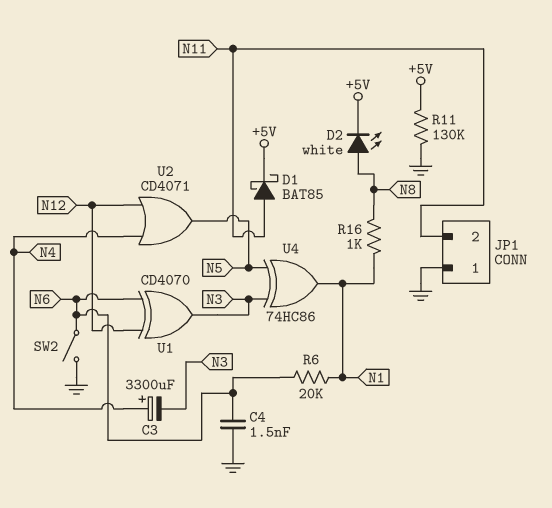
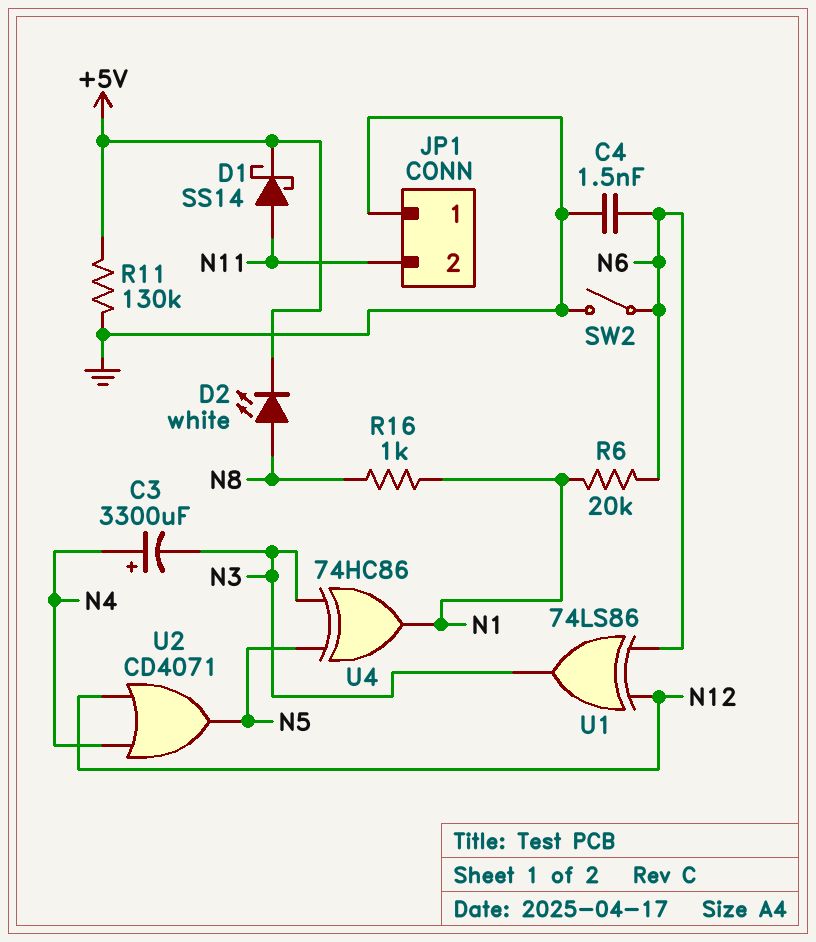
D1: schottky BAT85 (A N11, K +5V) -> schottky SS14 (A N11, K +5V)
U1: XOR CD4070 (in N6, in N12, out N3) -> XOR 74LS86 (in N6, in N12, out N3)

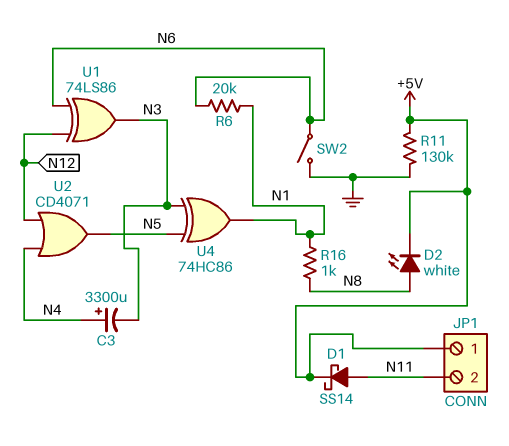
C4: 1.5nF (GND, N6) -> none
JP1 pin 1: GND -> +5V

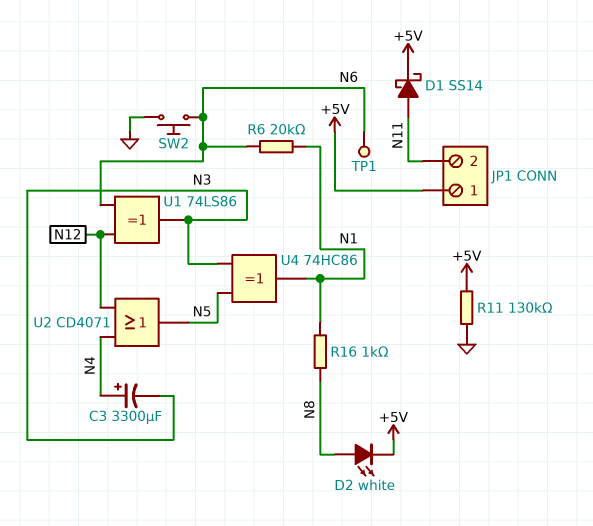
SW2: switch (GND, N6) -> button (GND, N6)
TP1: none -> test point (N6)

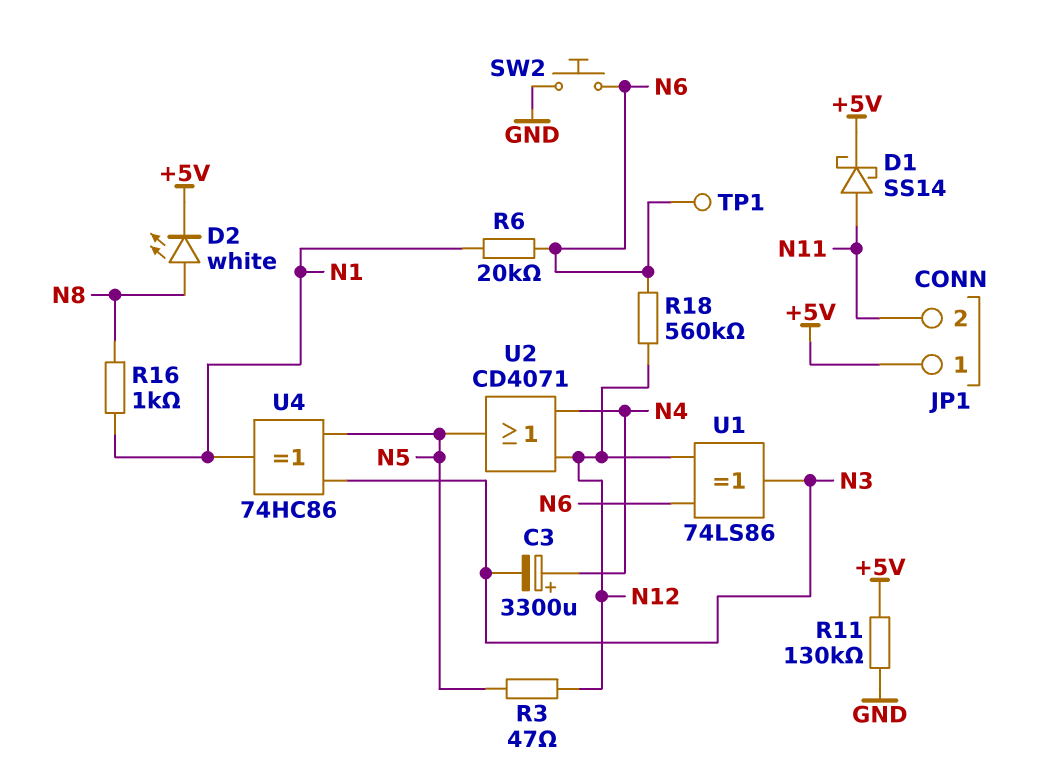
R3: none -> 47 (N5, N12)
R18: none -> 560k (N6, N12)

